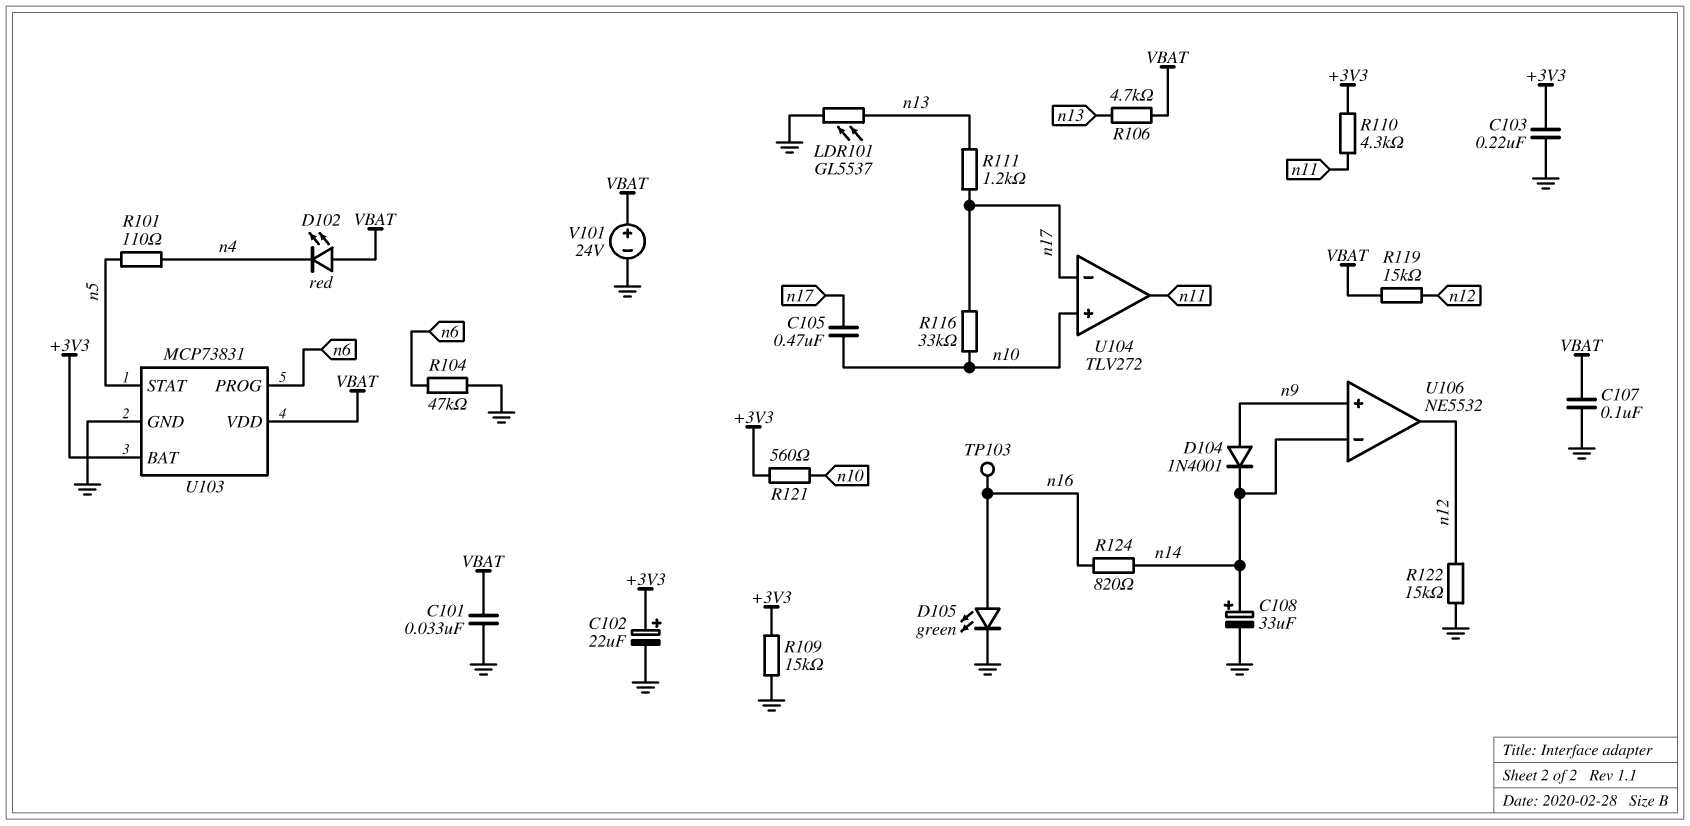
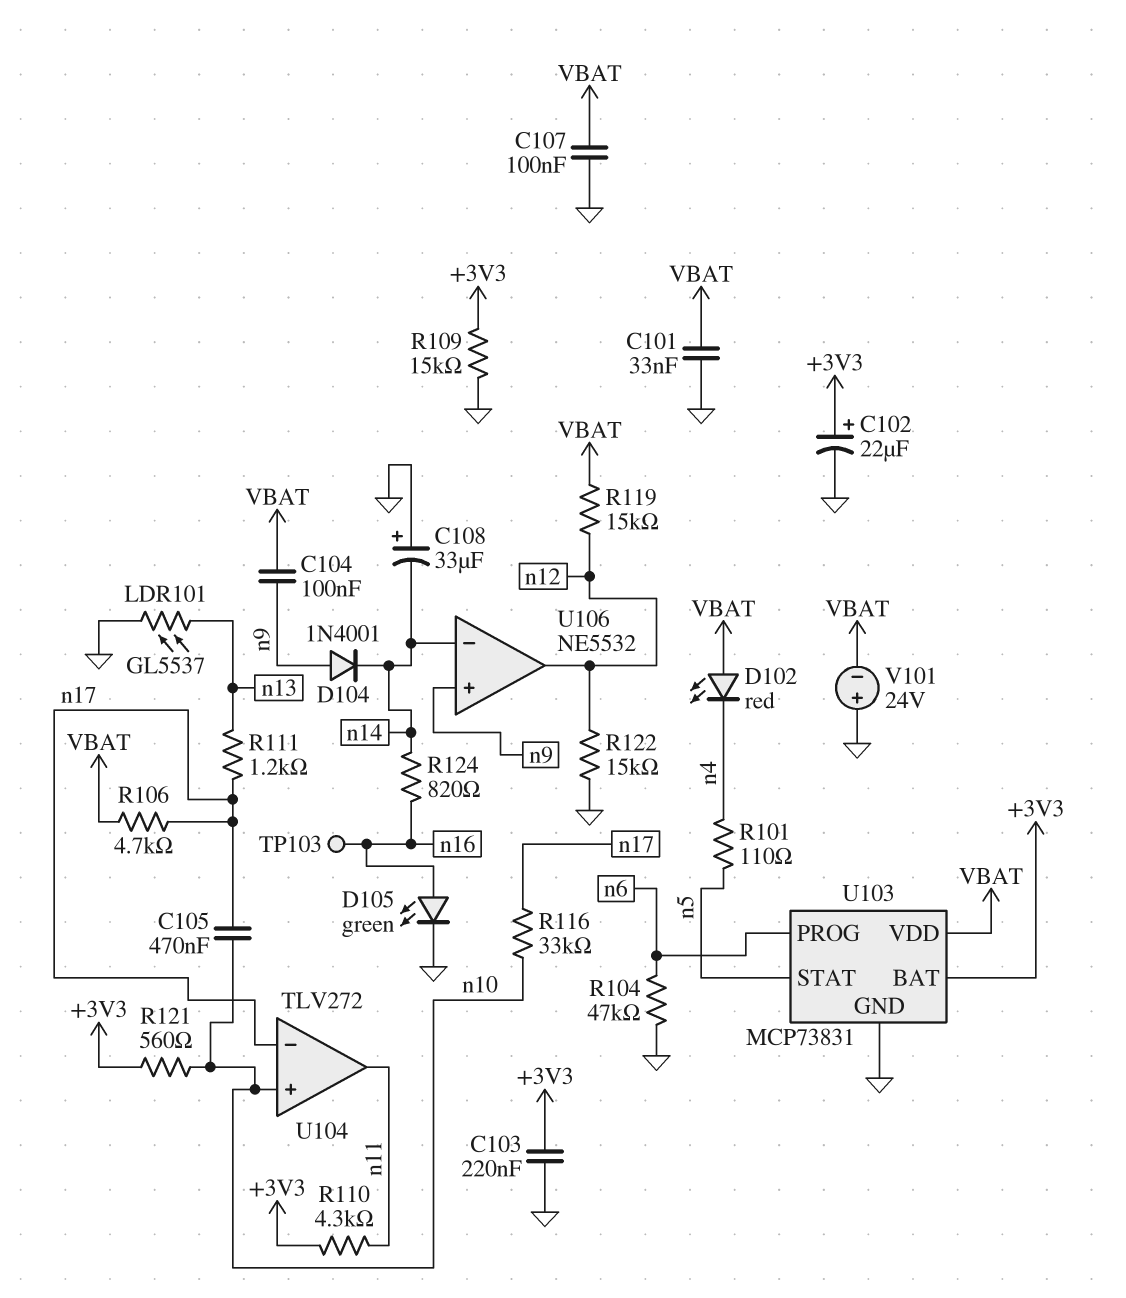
C104: none -> 100nF (VBAT, n9)
C108: 33uF (plus n14, minus GND) -> 33uF (plus GND, minus n14)
R106: 4.7k (VBAT, n13) -> 4.7k (VBAT, n17)
V101: 24V (plus VBAT, minus GND) -> 24V (plus GND, minus VBAT)

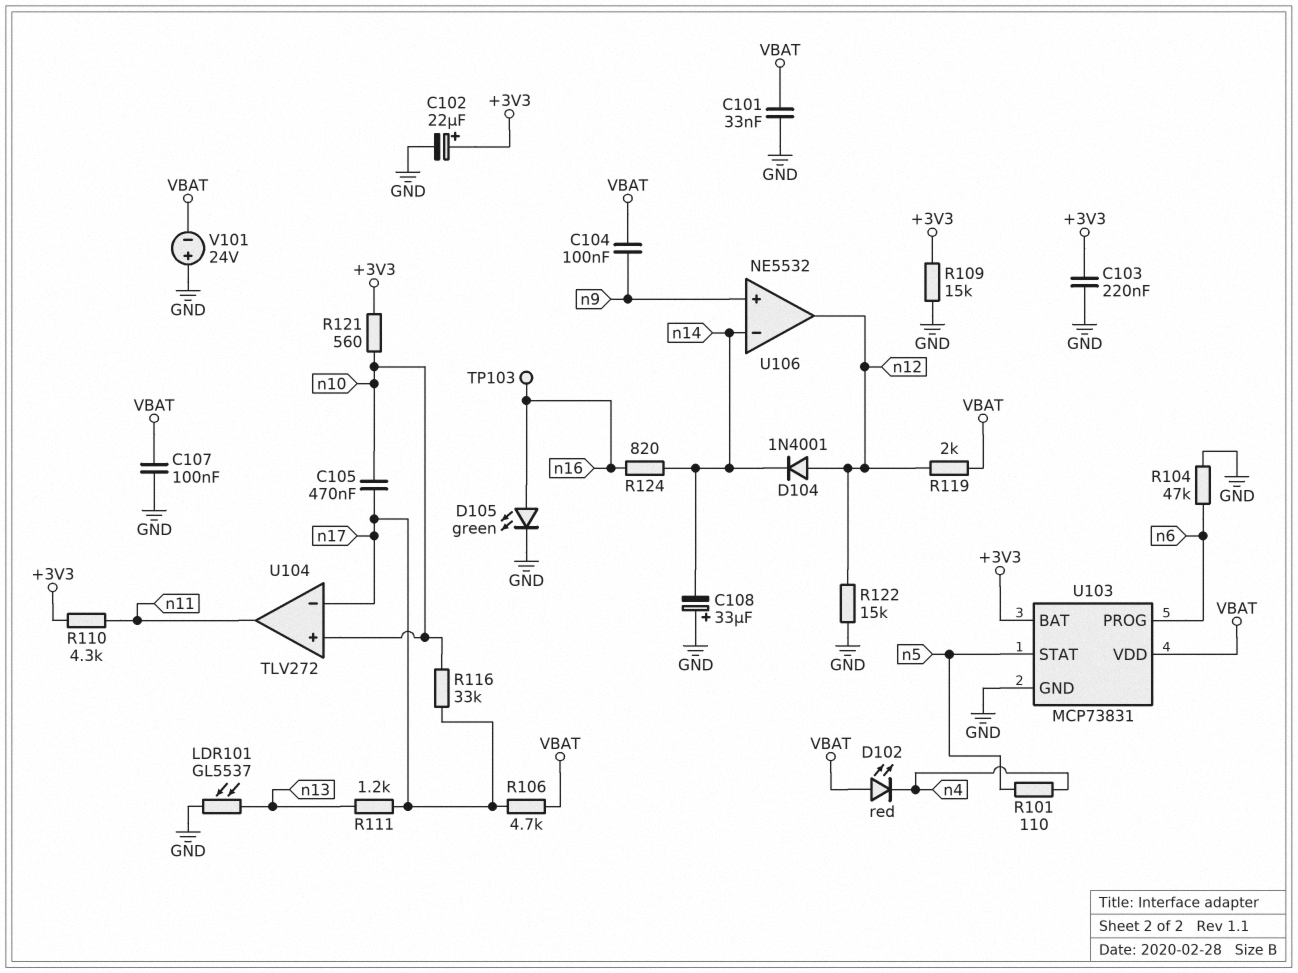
D104: diode 1N4001 (A n9, K n14) -> diode 1N4001 (A n12, K n14)
R119: 15k (VBAT, n12) -> 2k (VBAT, n12)

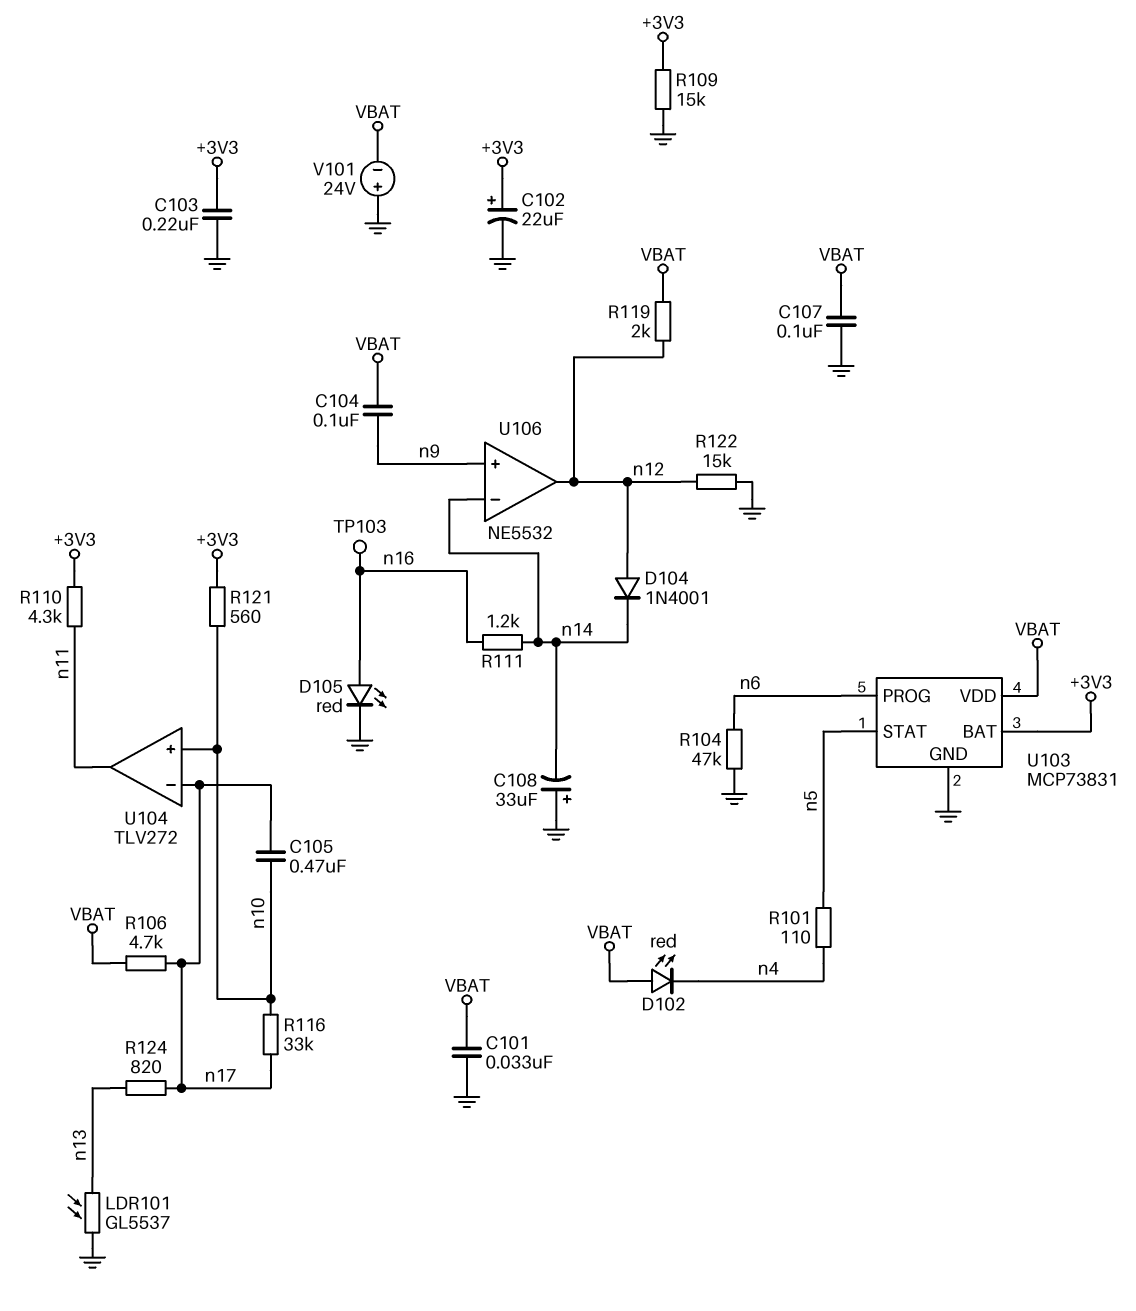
D105: LED green (A n16, K GND) -> LED red (A n16, K GND)
R111: 1.2k (n13, n17) -> 1.2k (n14, n16)
R124: 820 (n14, n16) -> 820 (n13, n17)

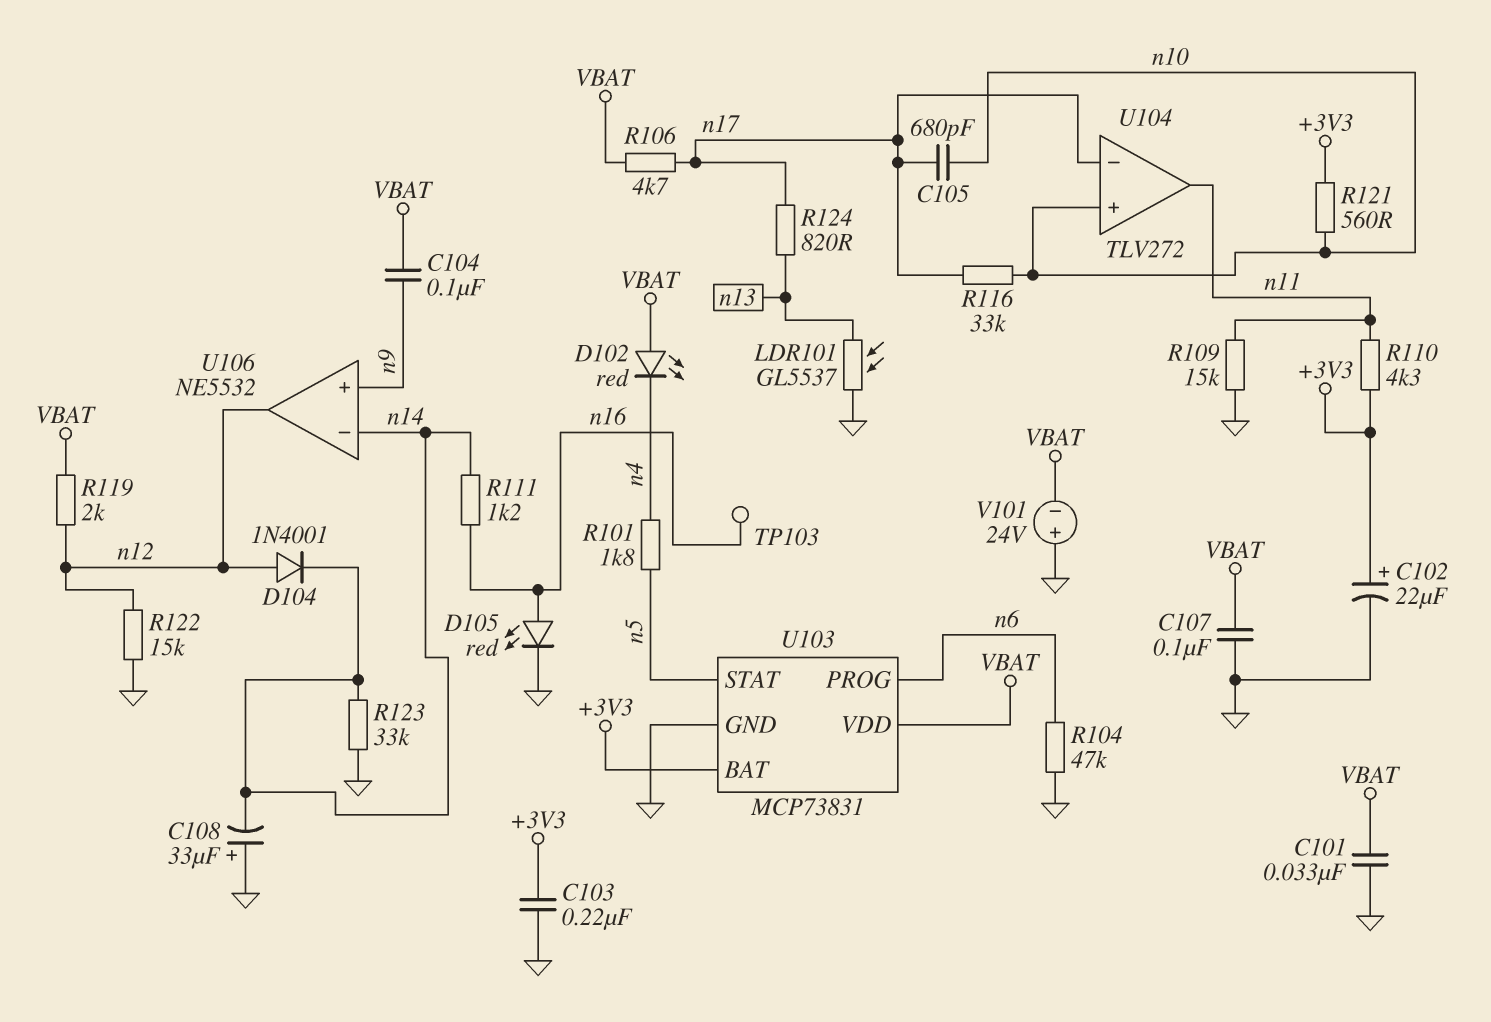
C105: 470nF (n10, n17) -> 680pF (n10, n17)
R101: 110 (n4, n5) -> 1.8k (n4, n5)
R109: 15k (+3V3, GND) -> 15k (GND, n11)
R123: none -> 33k (GND, n14)

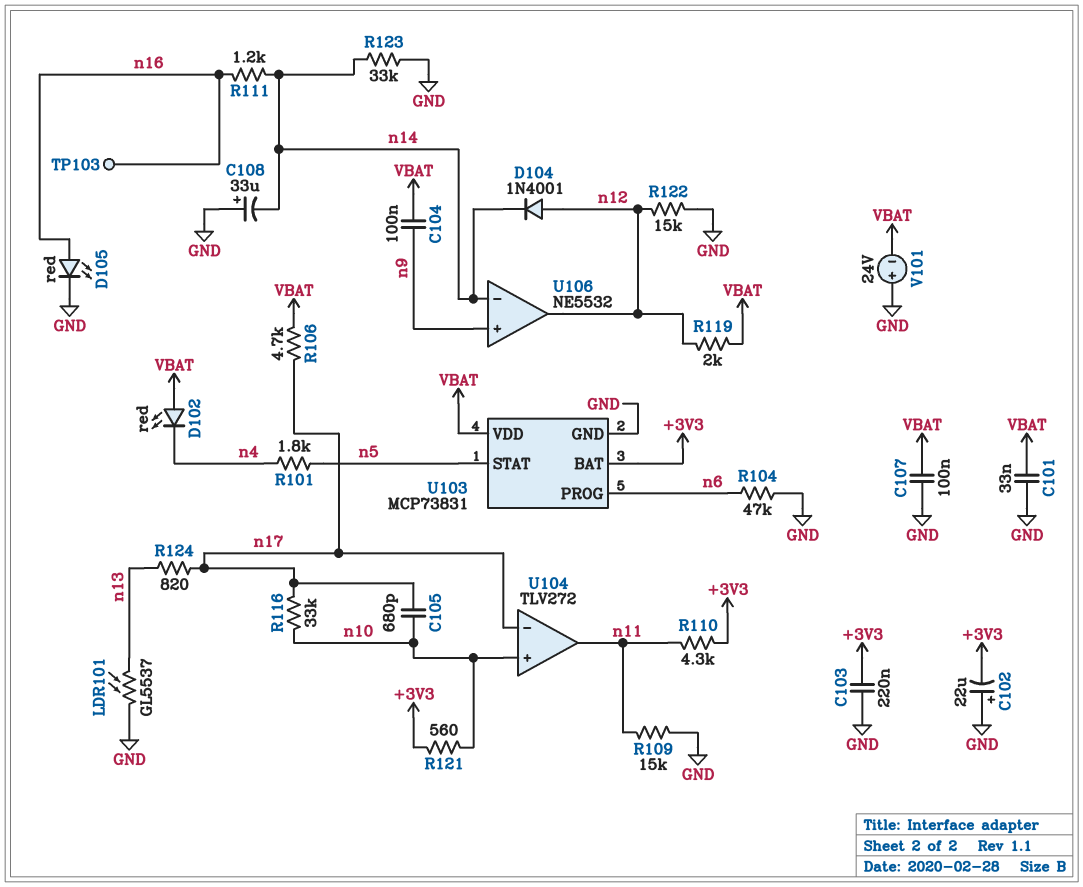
C102: 22uF (plus +3V3, minus GND) -> 22uF (plus GND, minus +3V3)

